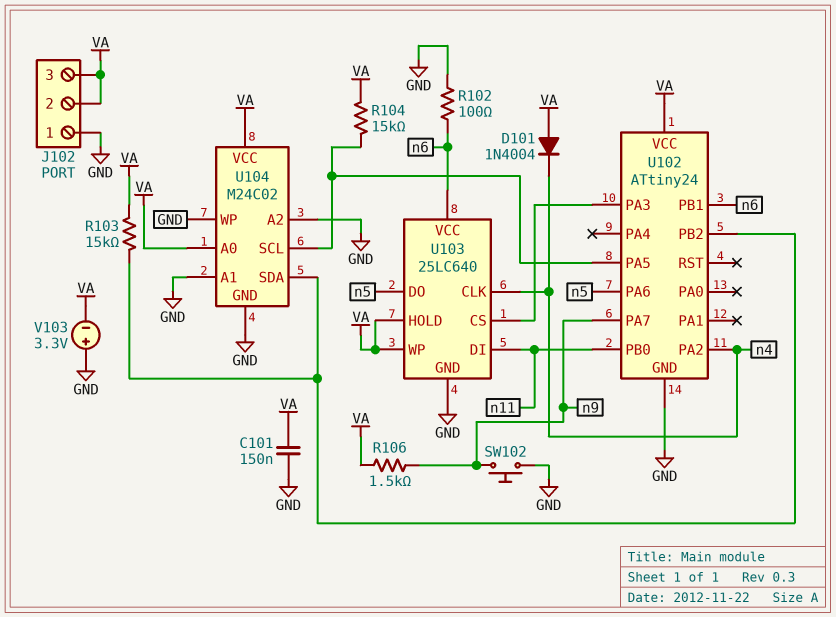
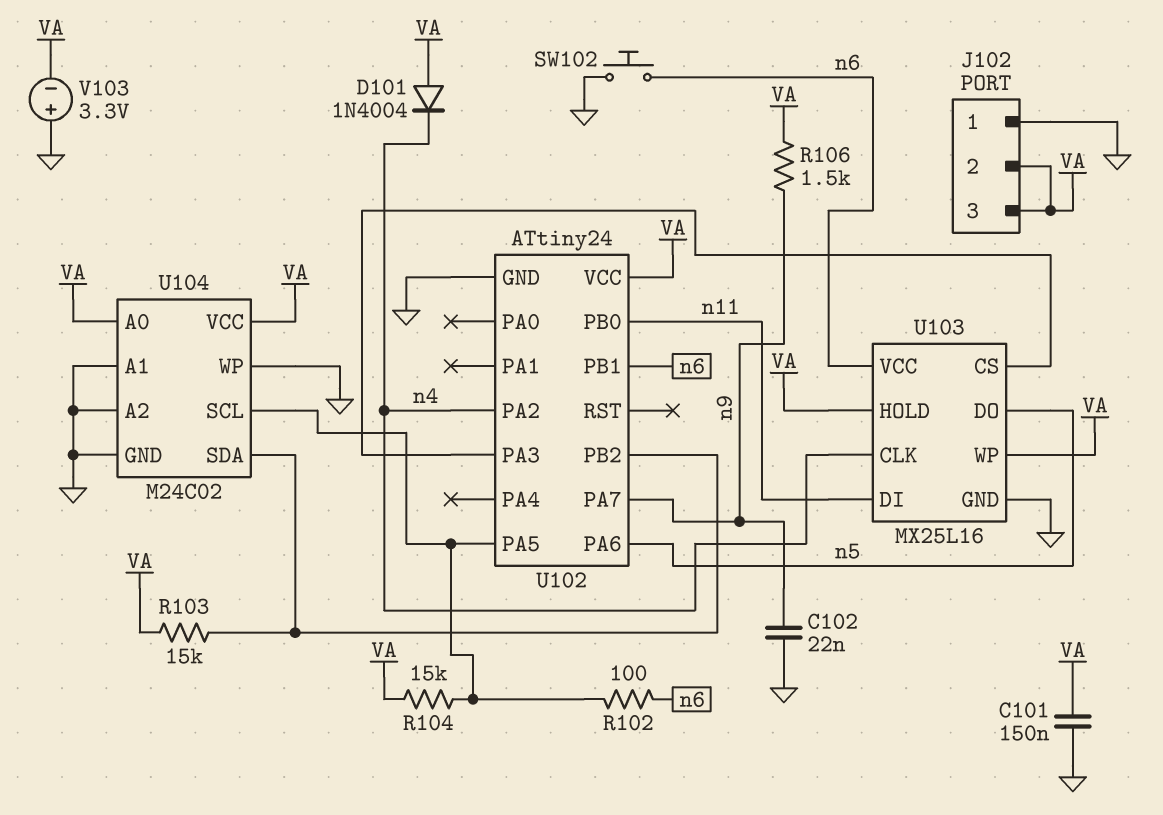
C102: none -> 22nF (GND, n9)
R102: 100 (GND, n6) -> 100 (U102/PA5, n6)
SW102: button (GND, n9) -> button (GND, n6)
U103: 25LC640 -> MX25L16

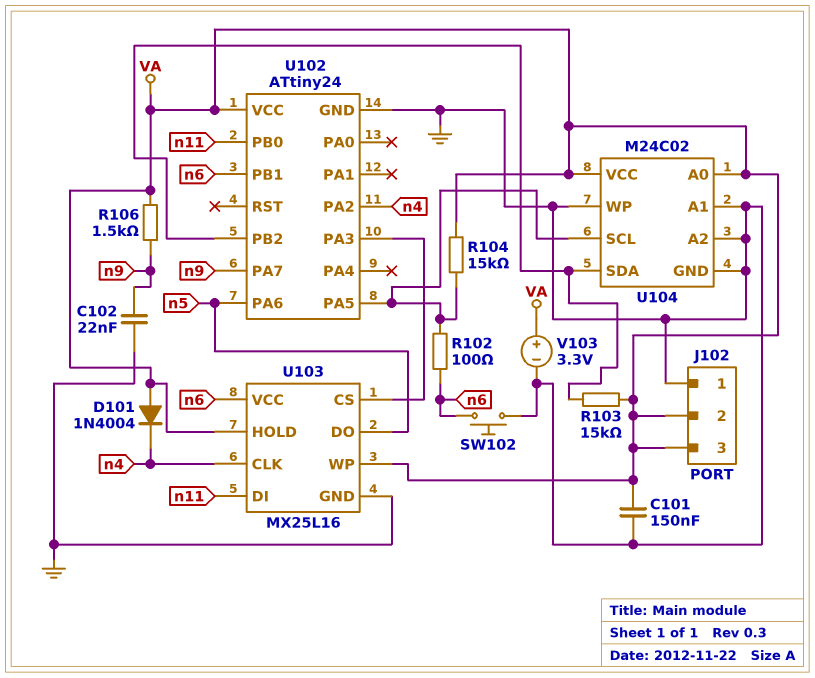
V103: 3.3V (plus GND, minus VA) -> 3.3V (plus VA, minus GND)

